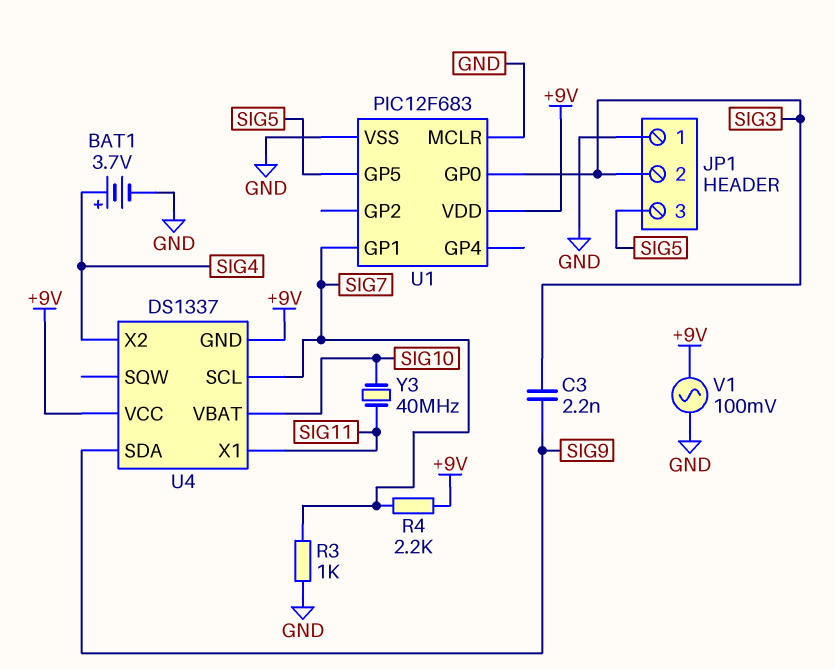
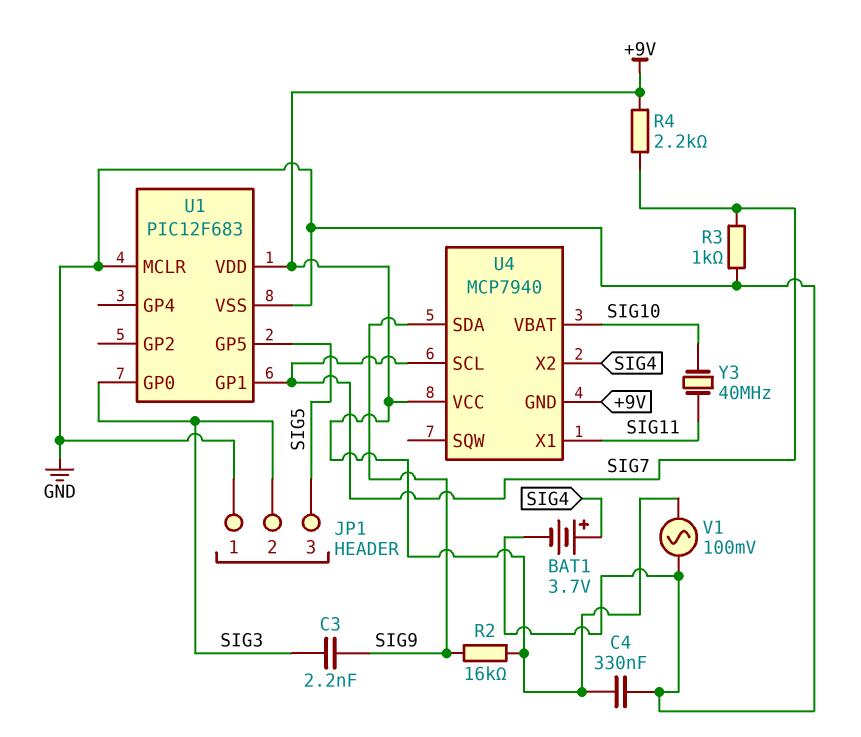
C4: none -> 330nF (+9V, GND)
R2: none -> 16k (+9V, SIG9)
U4: DS1337 -> MCP7940

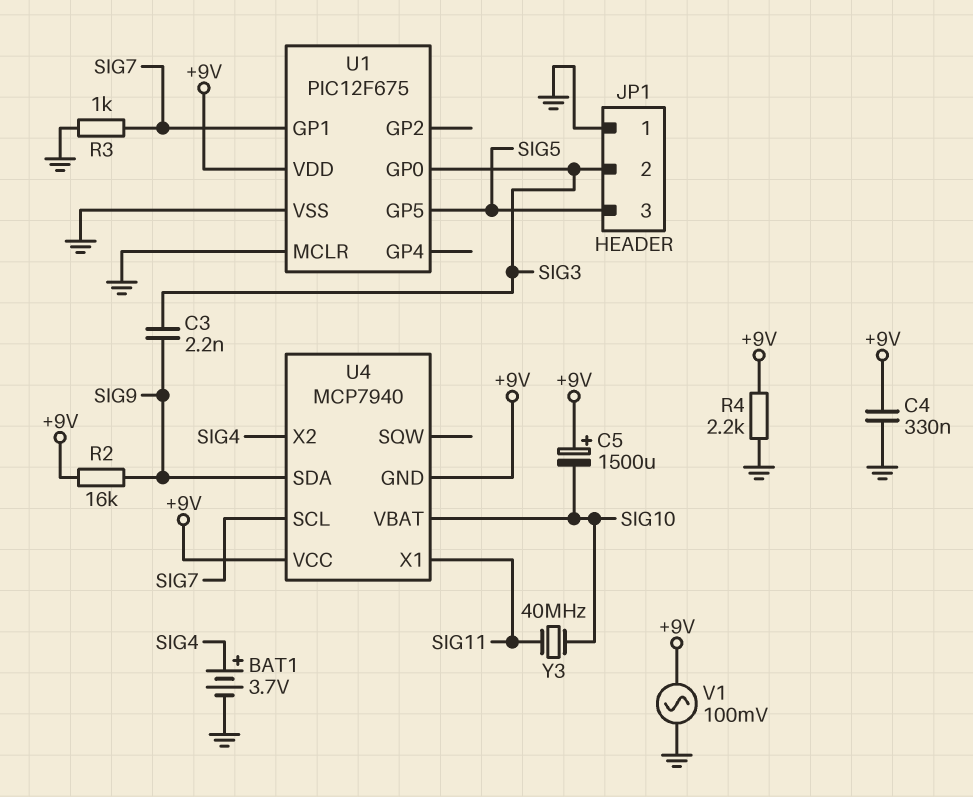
C5: none -> 1500uF (plus +9V, minus SIG10)
R4: 2.2k (+9V, SIG7) -> 2.2k (+9V, GND)
U1: PIC12F683 -> PIC12F675

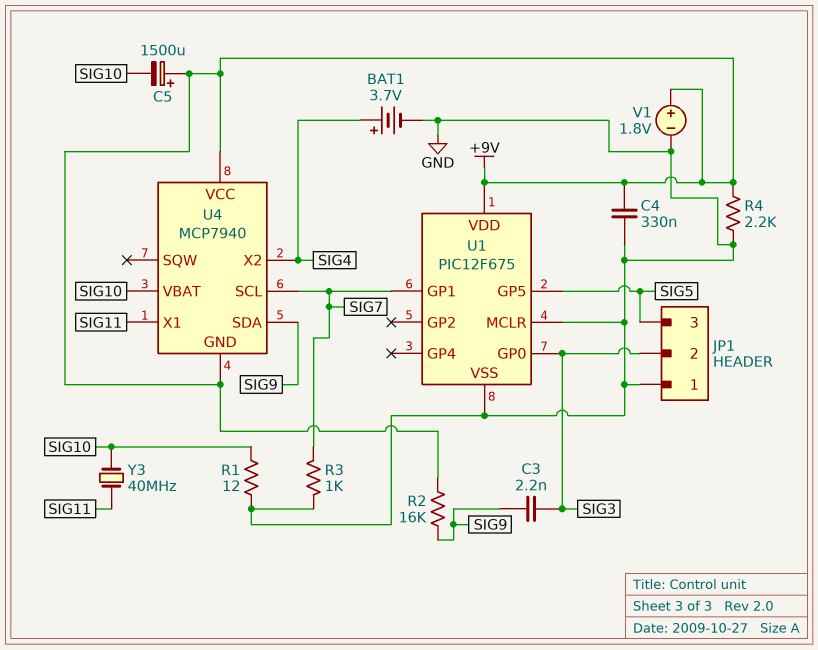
R1: none -> 12 (GND, SIG10)
V1: AC 100mV (+9V, GND) -> 1.8V (plus +9V, minus GND)

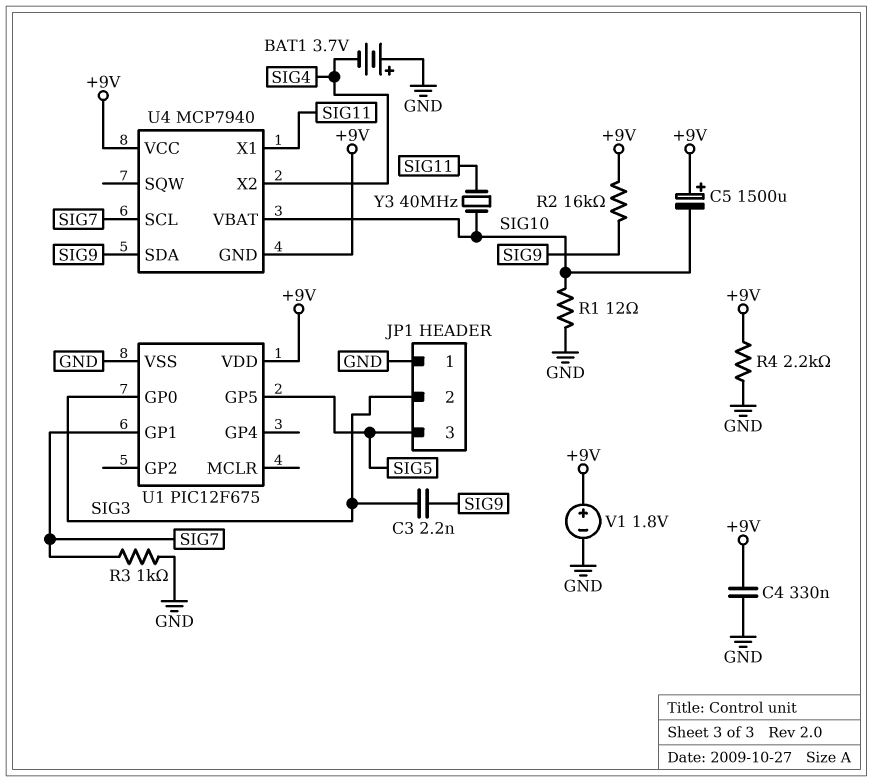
BAT1: 3.7V (plus SIG4, minus GND) -> 3.7V (plus GND, minus SIG4)
U1 pin MCLR: GND -> none

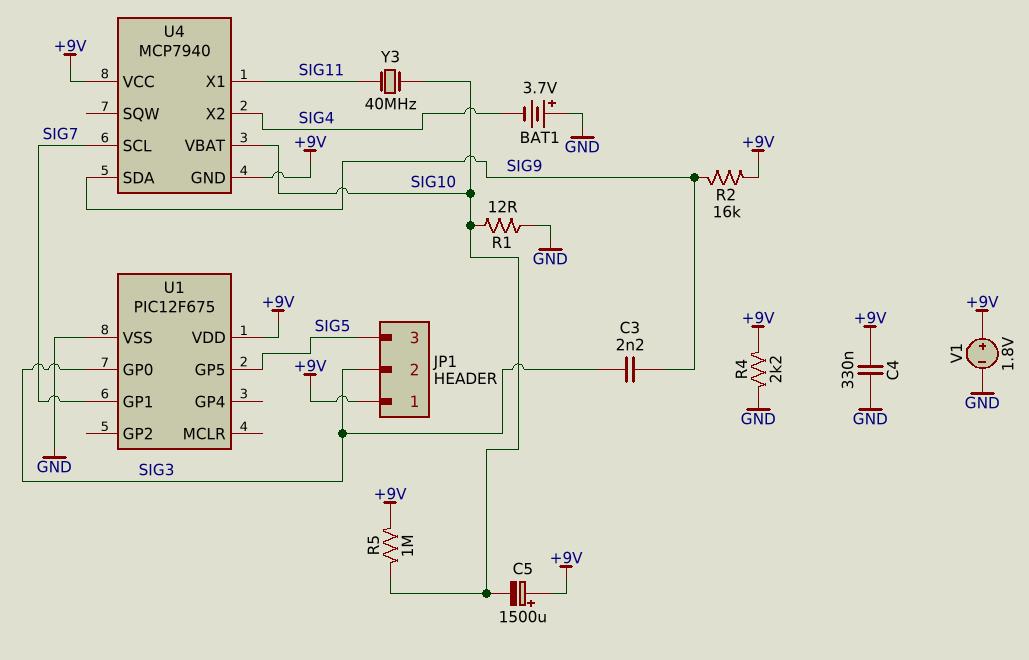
JP1 pin 1: GND -> +9V
R3: 1k (GND, SIG7) -> none
R5: none -> 1M (+9V, SIG10)

